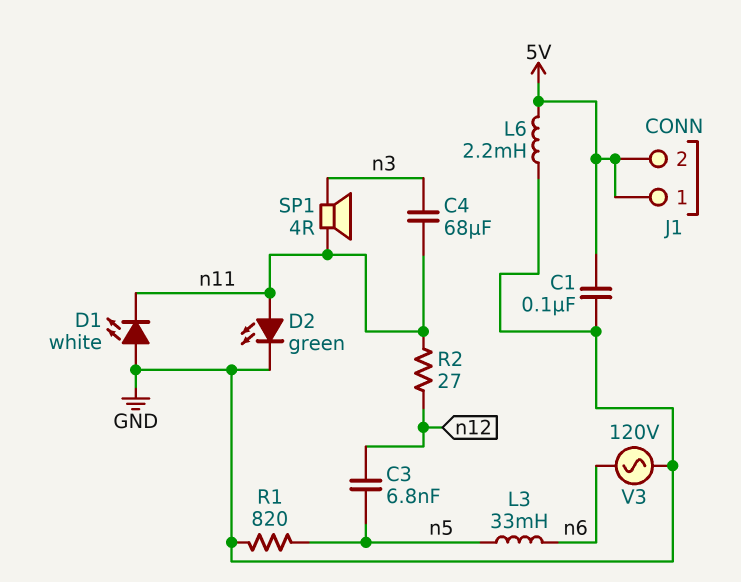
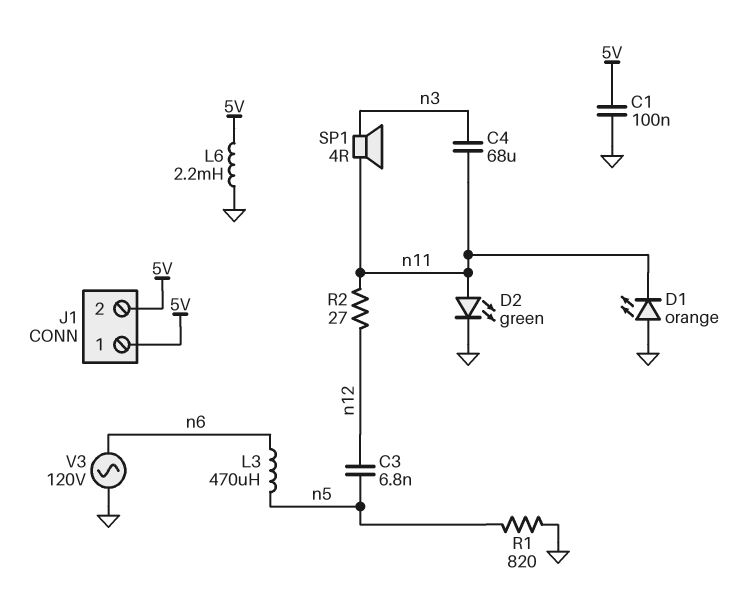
D1: LED white (A GND, K n11) -> LED orange (A GND, K n11)
L3: 33mH (n5, n6) -> 470uH (n5, n6)

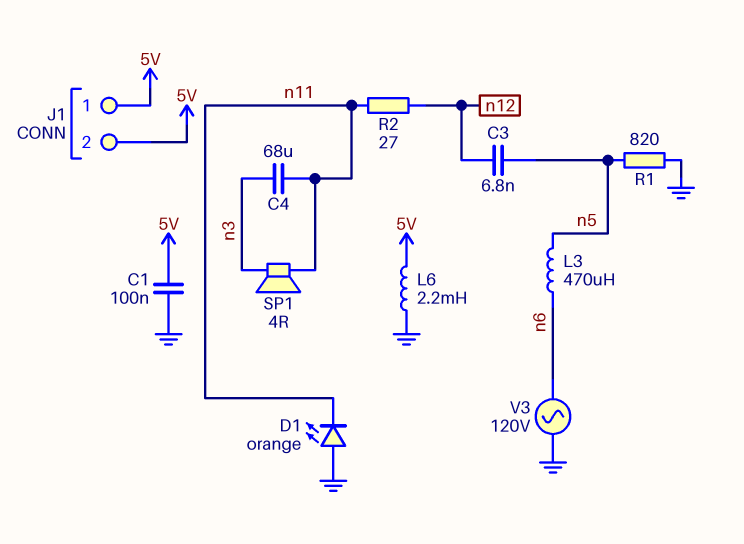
D2: LED green (A n11, K GND) -> none

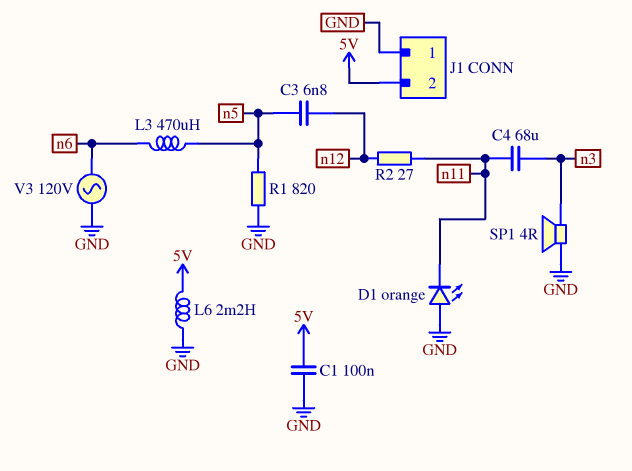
J1 pin 1: 5V -> GND
SP1: speaker 4R (n3, n11) -> speaker 4R (GND, n3)

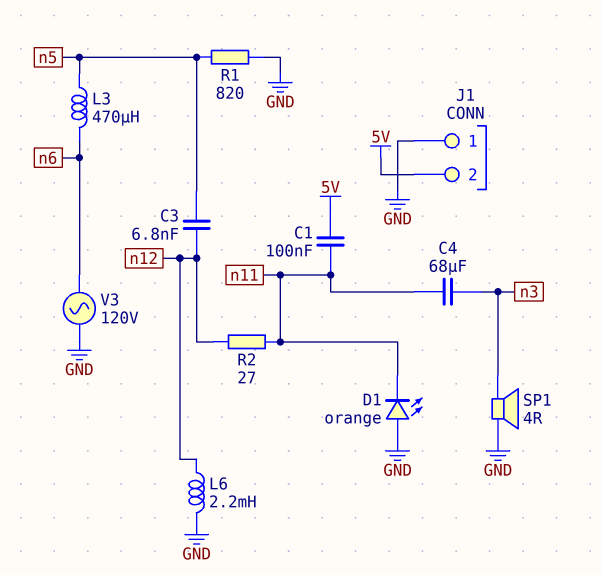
C1: 100nF (5V, GND) -> 100nF (5V, n11)
L6: 2.2mH (5V, GND) -> 2.2mH (GND, n12)

